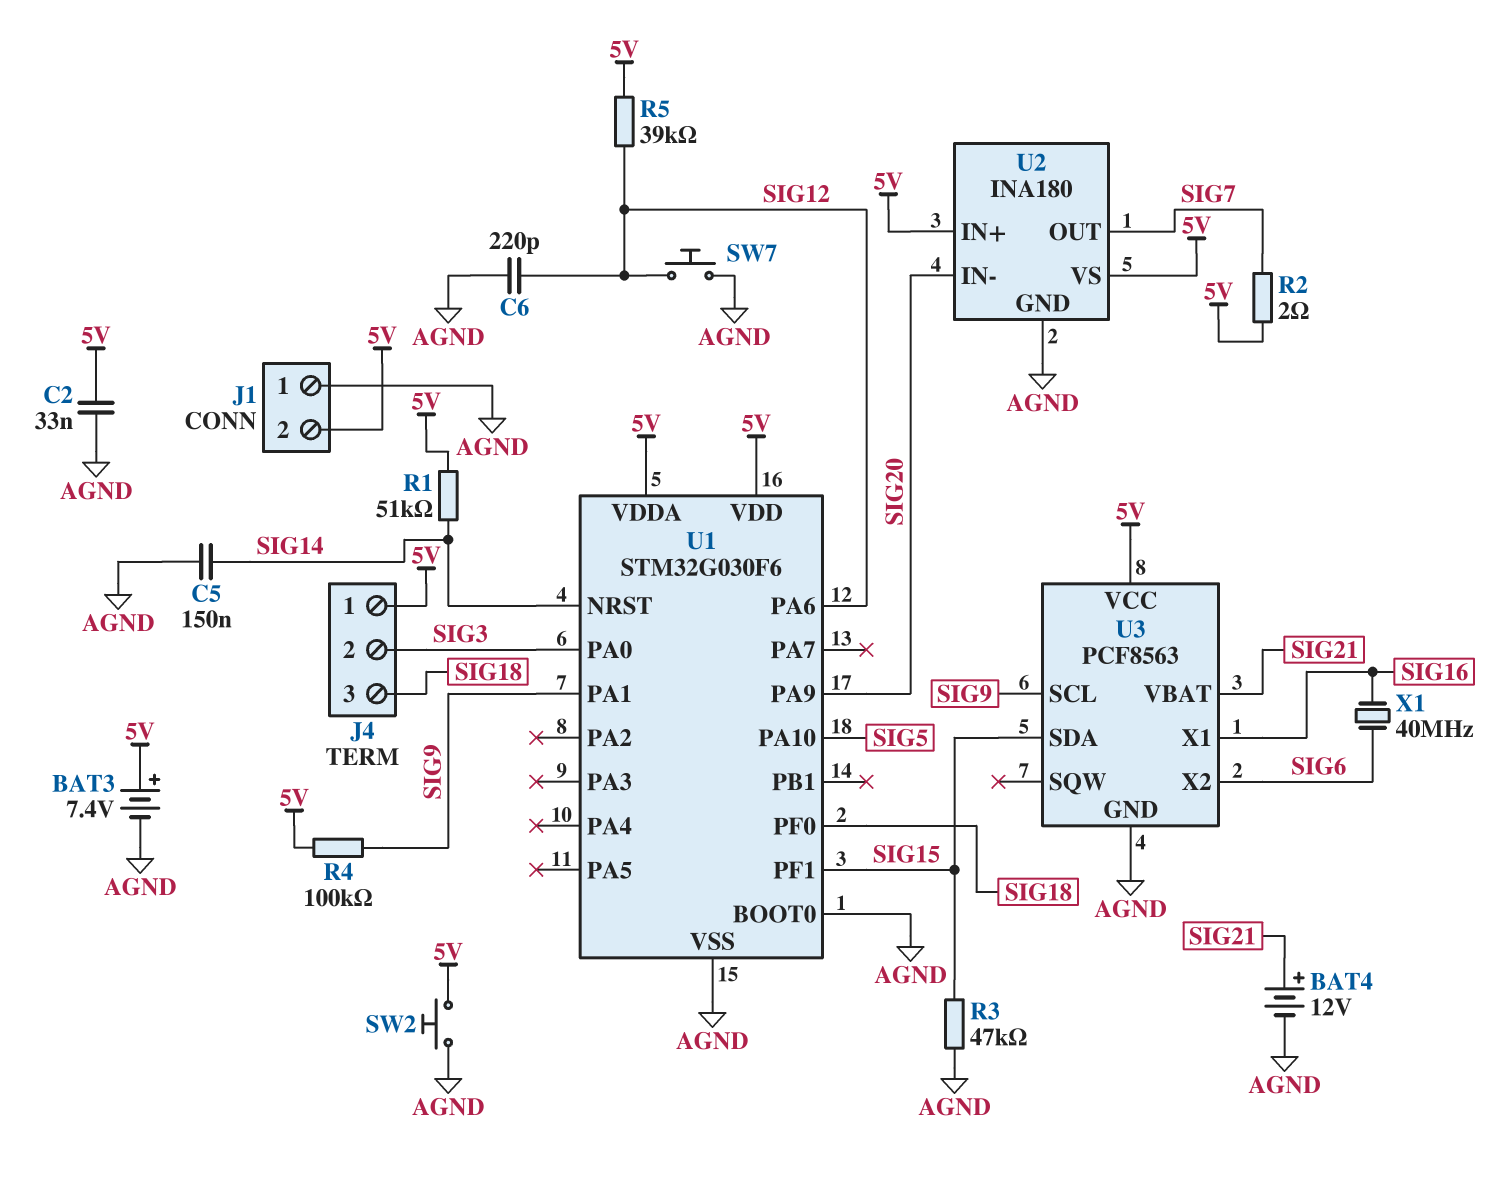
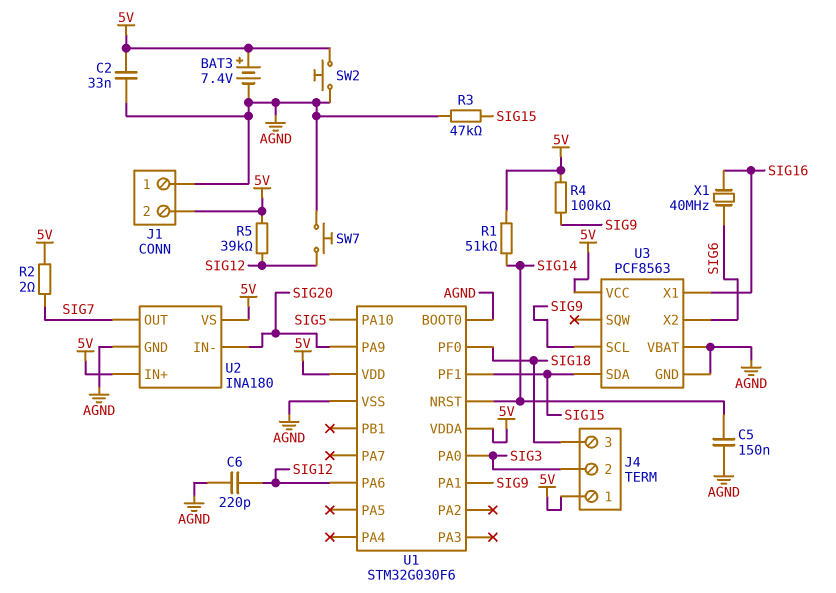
BAT4: 12V (plus SIG21, minus AGND) -> none
U3 pin VBAT: SIG21 -> AGND

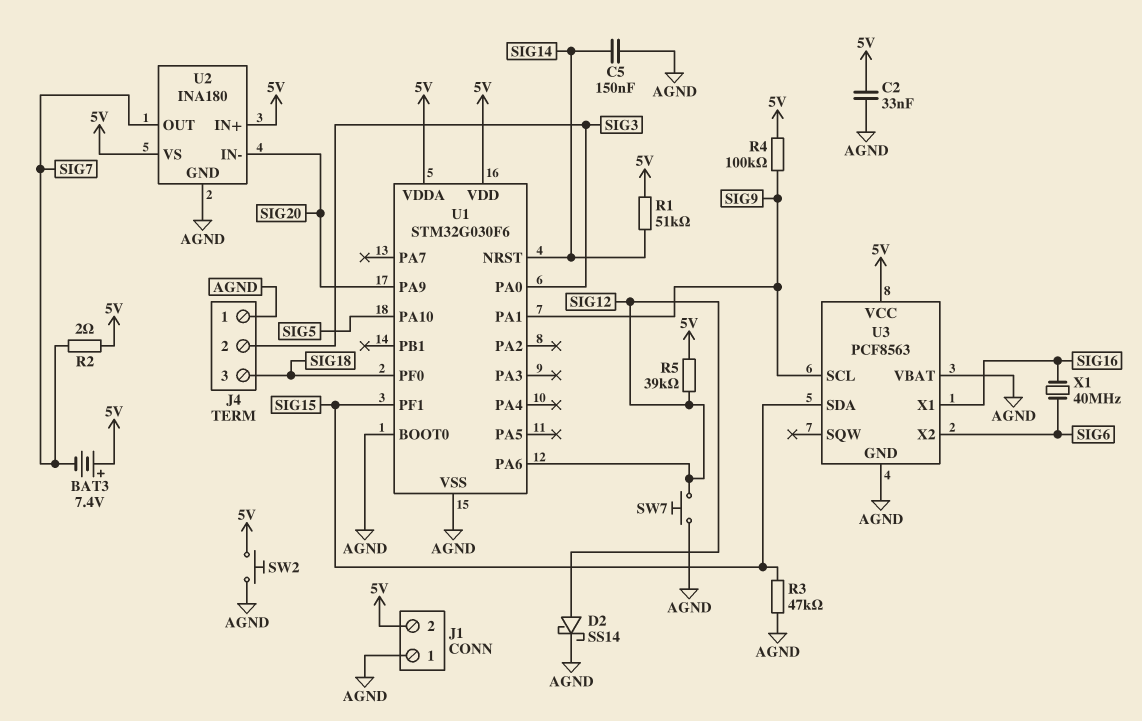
BAT3: 7.4V (plus 5V, minus AGND) -> 7.4V (plus 5V, minus SIG7)
C6: 220pF (AGND, SIG12) -> none
D2: none -> schottky SS14 (A SIG12, K AGND)
J4 pin 1: 5V -> AGND

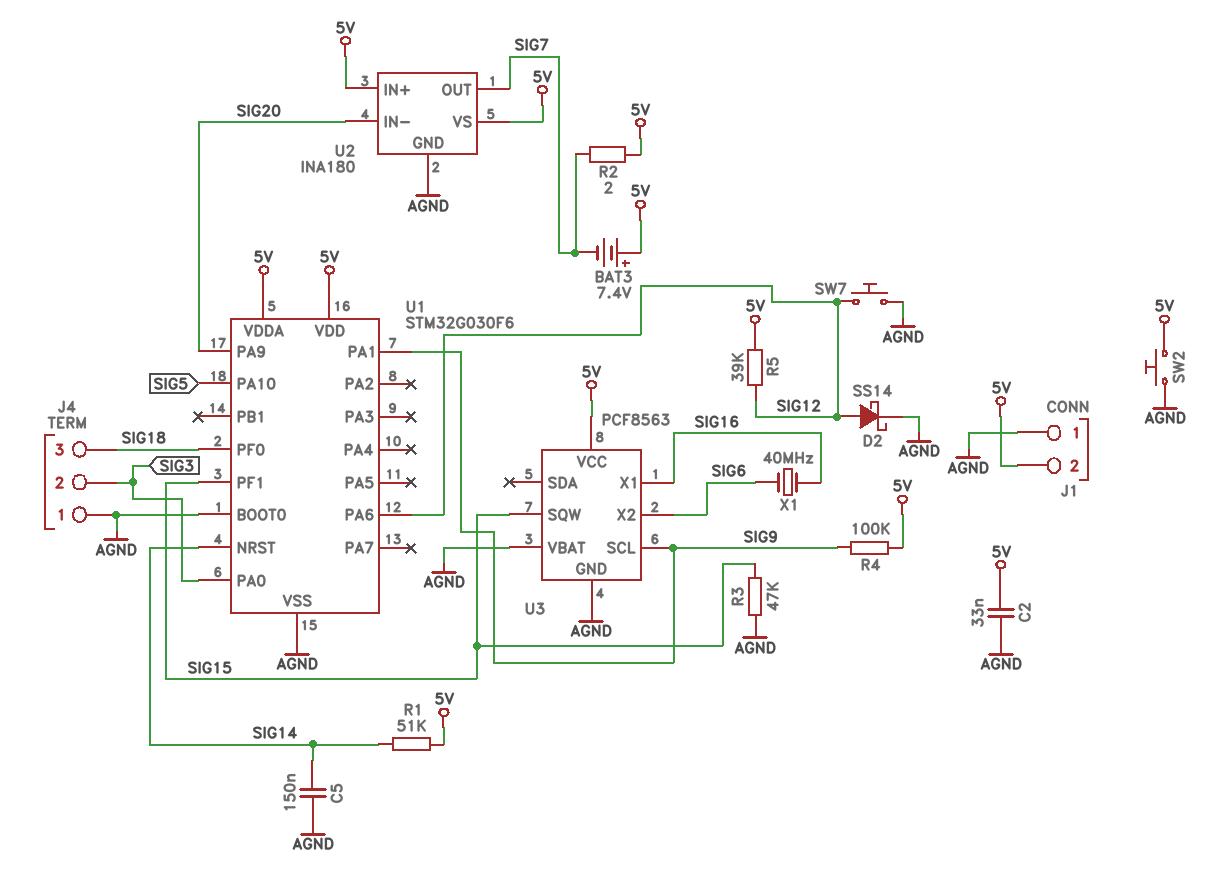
U3 pin SDA: SIG15 -> none
U3 pin SQW: none -> SIG15

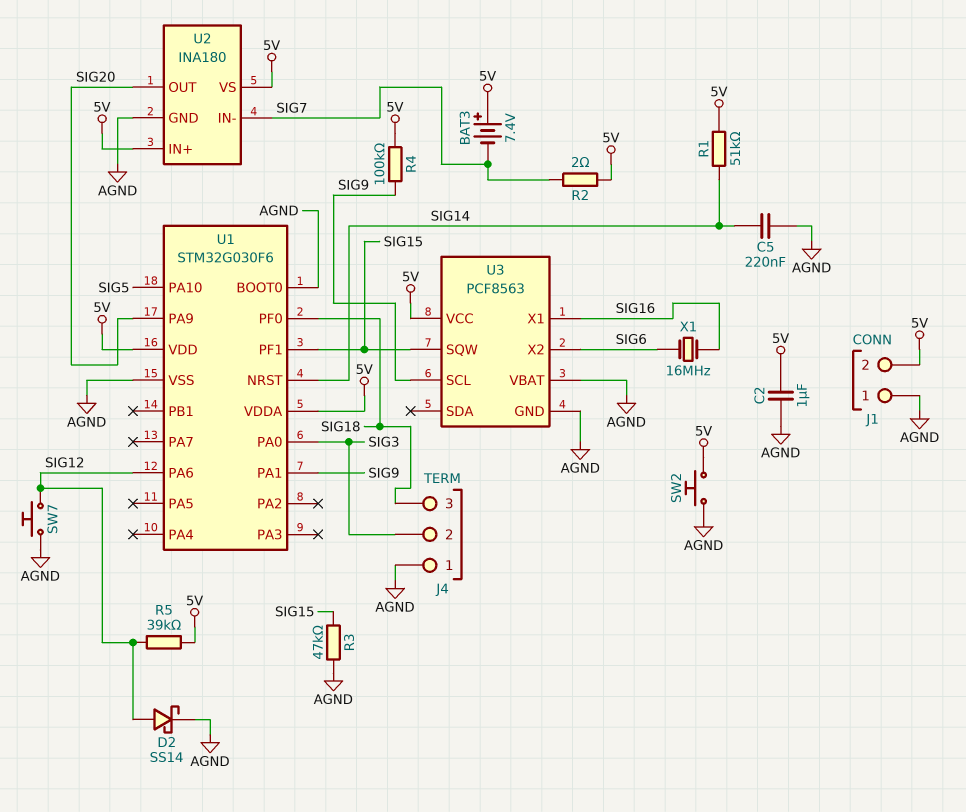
C2: 33nF (5V, AGND) -> 1uF (5V, AGND)
C5: 150nF (AGND, SIG14) -> 220nF (AGND, SIG14)
U2 pin IN-: SIG20 -> SIG7
U2 pin OUT: SIG7 -> SIG20
X1: 40MHz (SIG6, SIG16) -> 16MHz (SIG6, SIG16)

